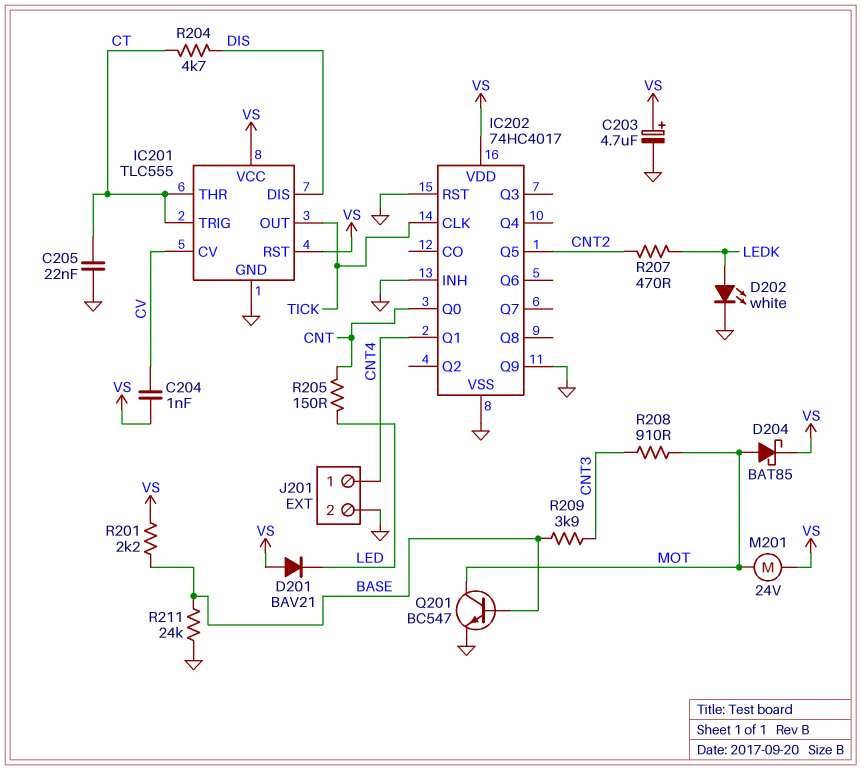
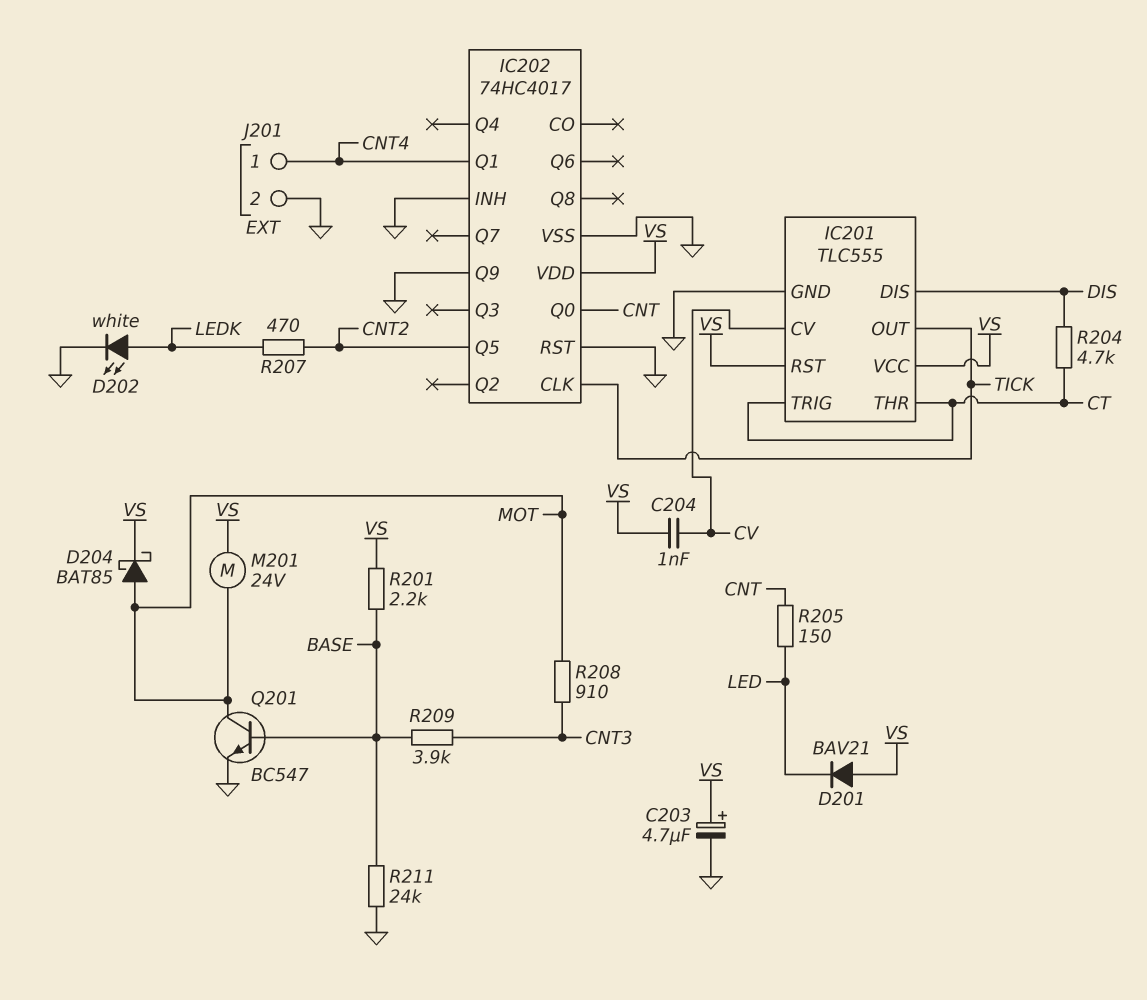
C205: 22nF (CT, GND) -> none

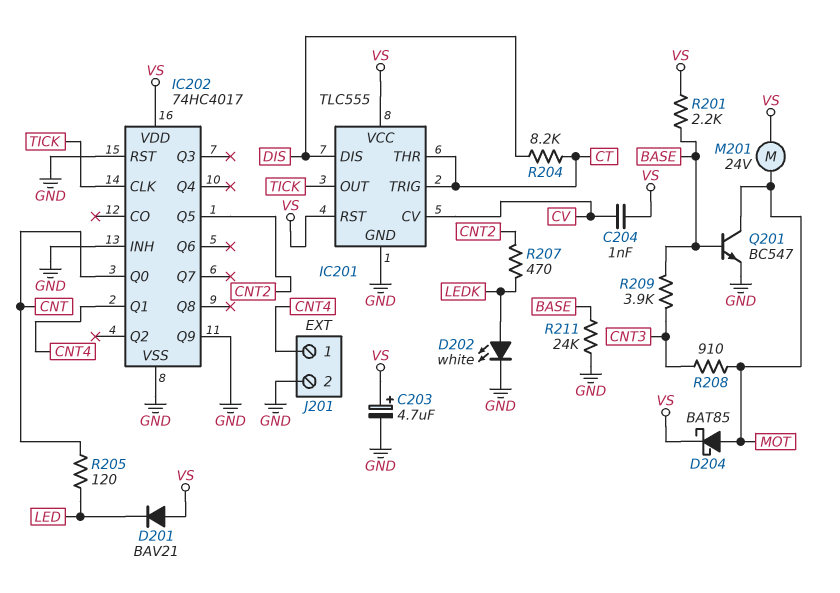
R204: 4.7k (CT, DIS) -> 8.2k (CT, DIS)
R205: 150 (CNT, LED) -> 120 (CNT, LED)

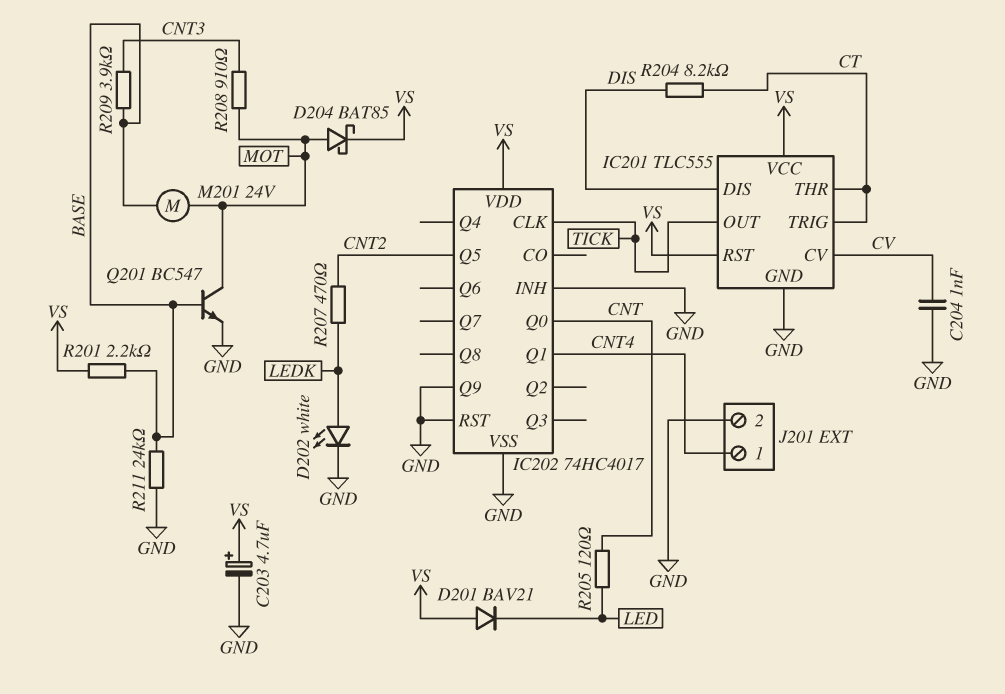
C204: 1nF (CV, VS) -> 1nF (CV, GND)
M201: motor 24V (MOT, VS) -> motor 24V (BASE, MOT)

